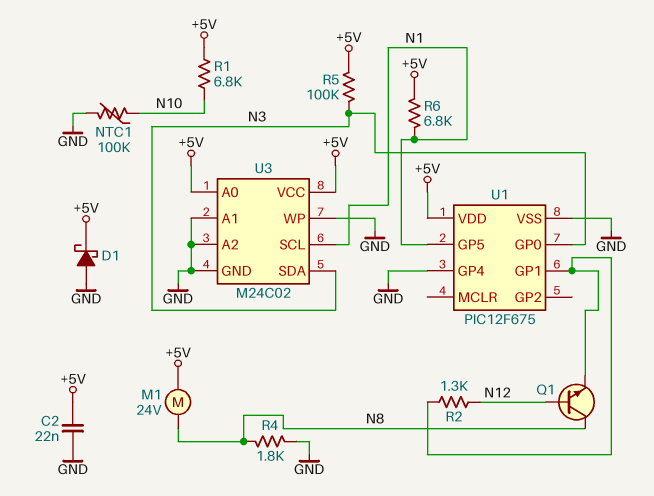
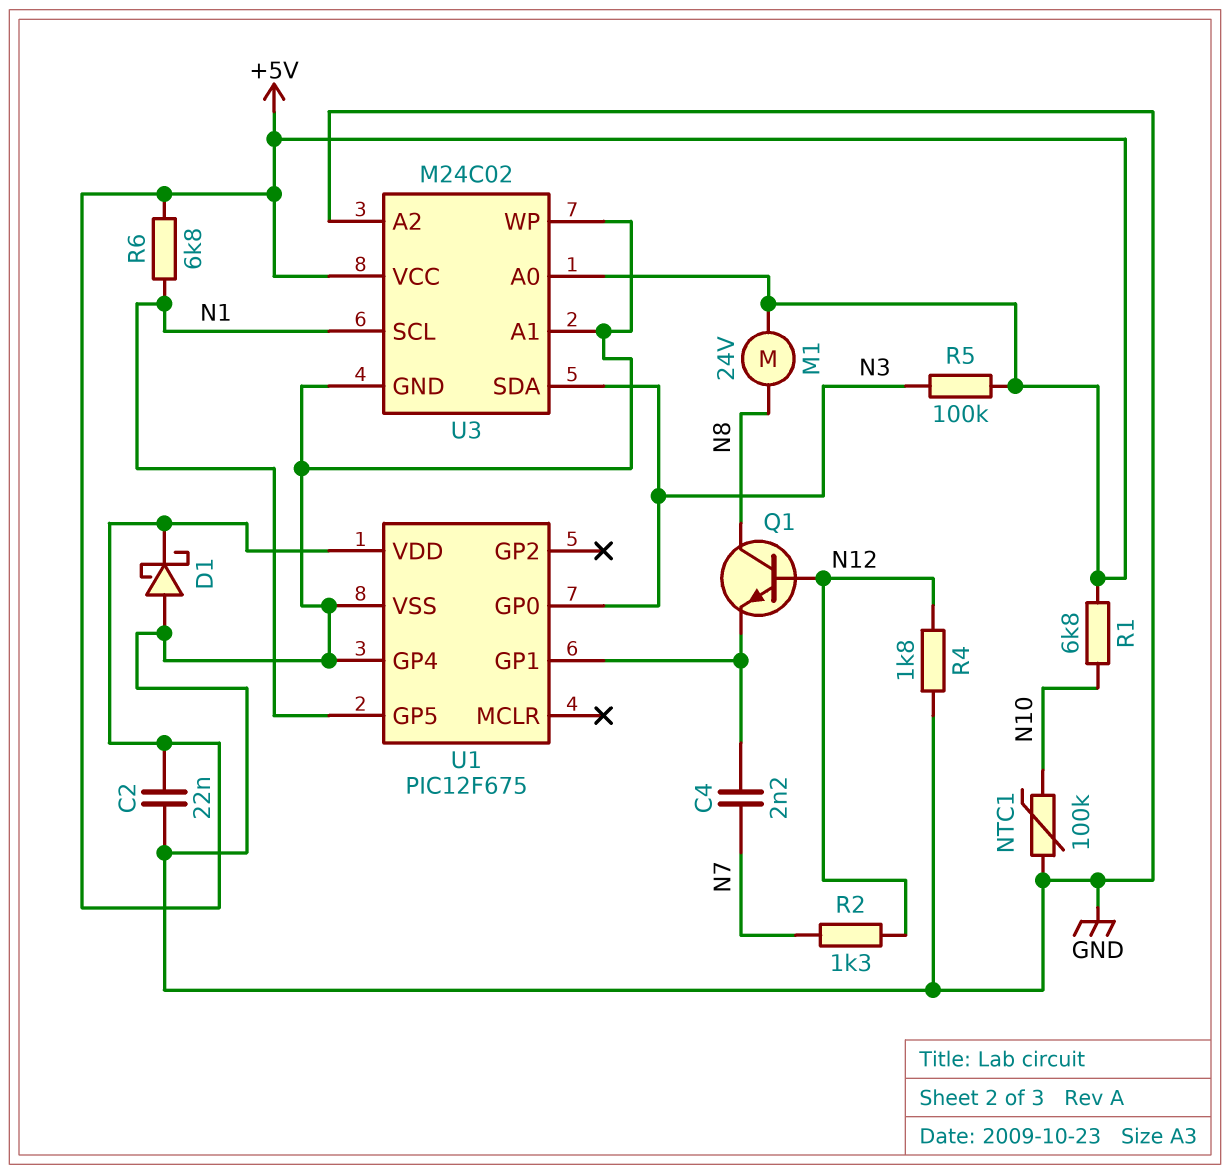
C4: none -> 2.2nF (N7, U1/GP1)
R2: 1.3k (N12, U1/GP1) -> 1.3k (N7, N12)
R4: 1.8k (GND, N8) -> 1.8k (GND, N12)

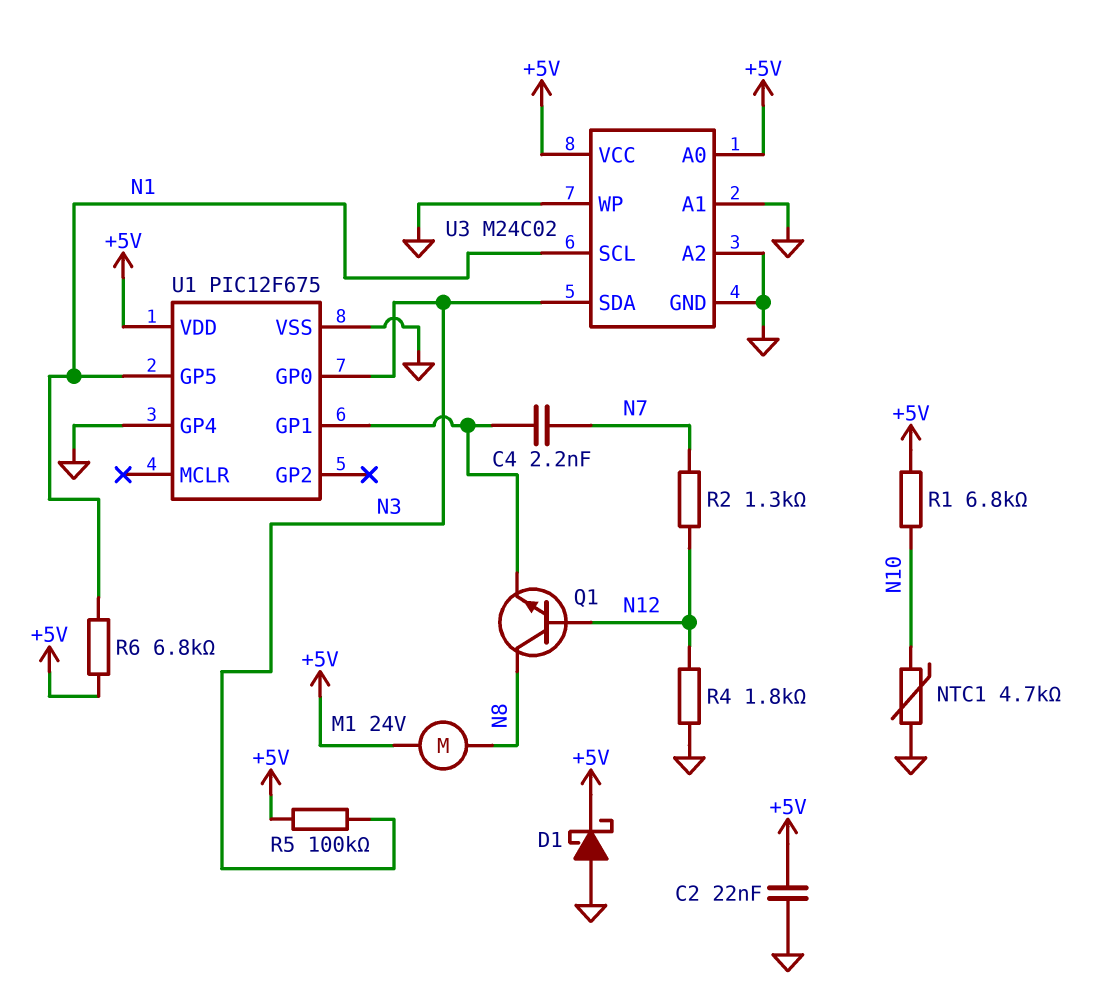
NTC1: 100k (GND, N10) -> 4.7k (GND, N10)

